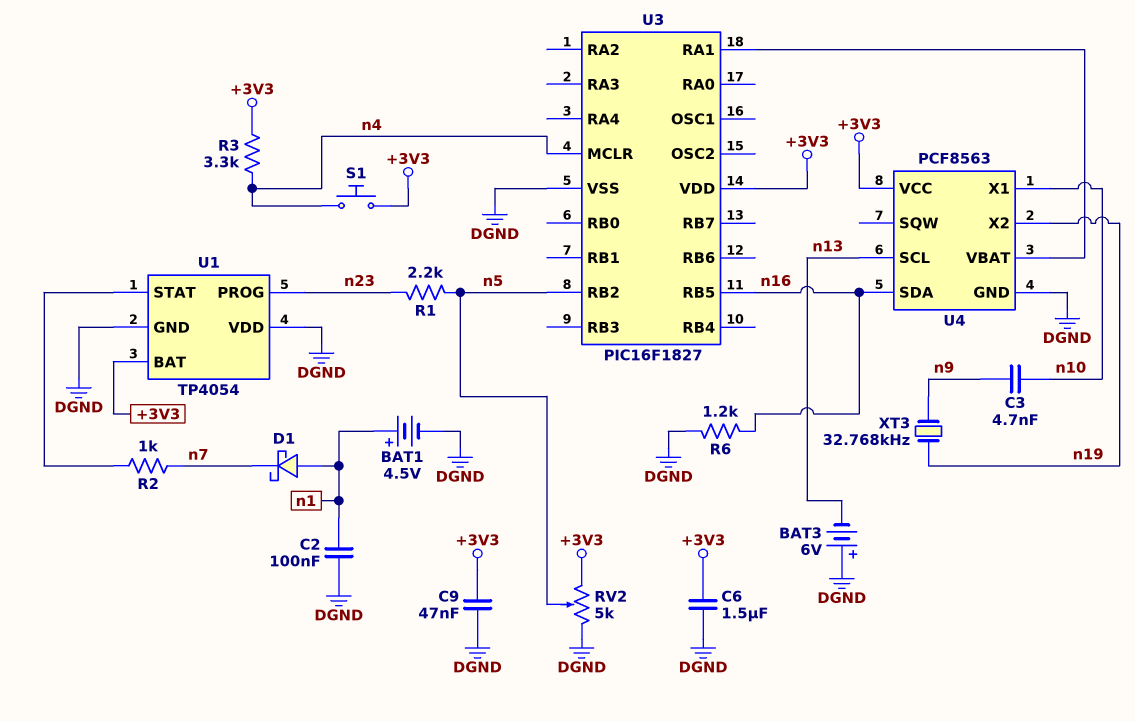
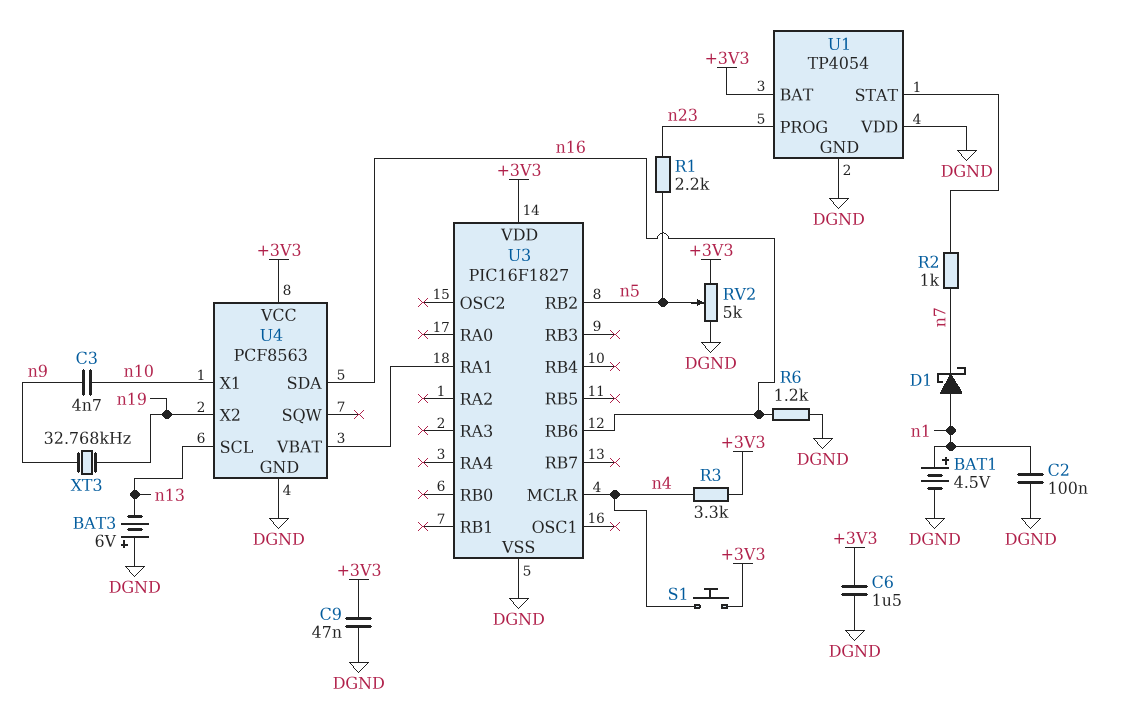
U3 pin RB5: n16 -> none
U3 pin RB6: none -> n16

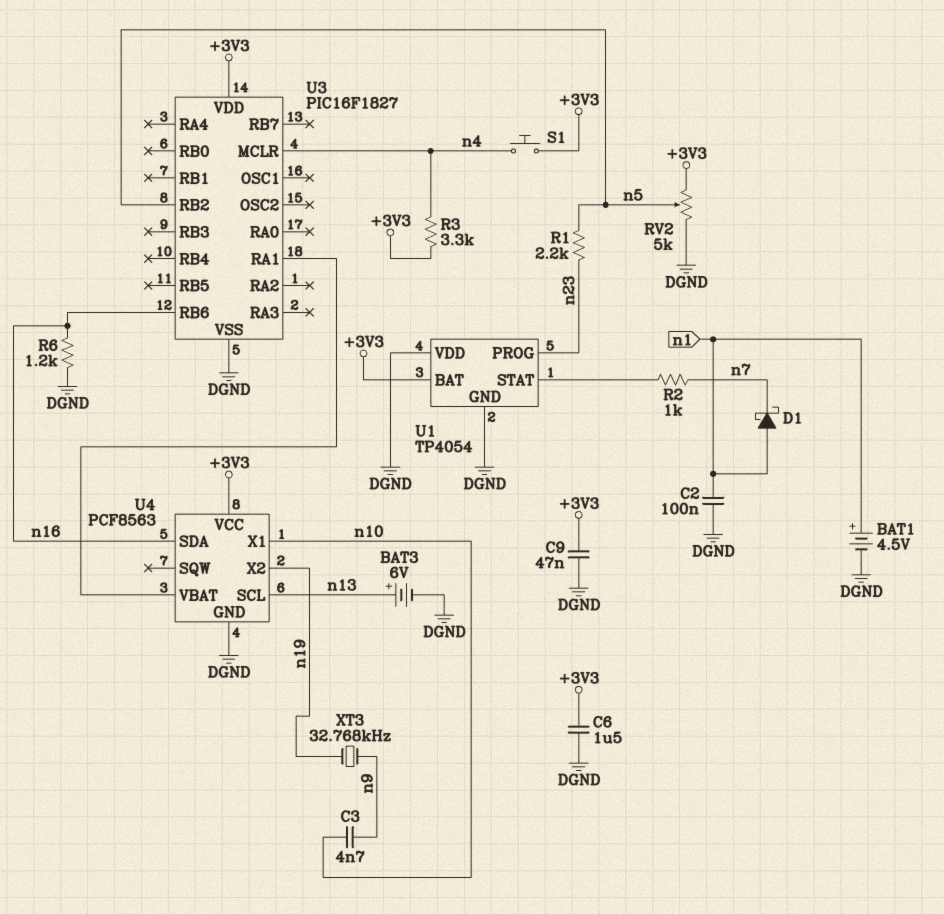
BAT3: 6V (plus DGND, minus n13) -> 6V (plus n13, minus DGND)

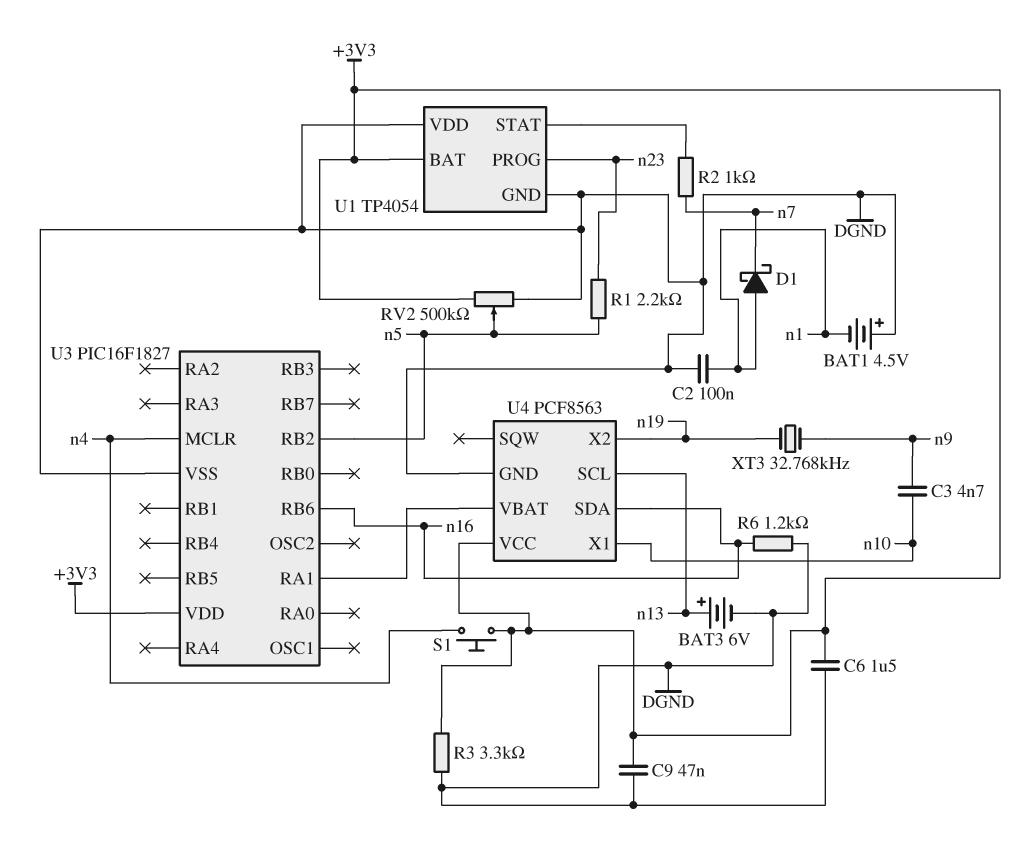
BAT1: 4.5V (plus n1, minus DGND) -> 4.5V (plus DGND, minus n1)
R3: 3.3k (+3V3, n4) -> 3.3k (+3V3, DGND)
RV2: 5k (+3V3, DGND, wiper n5) -> 500k (+3V3, DGND, wiper n5)

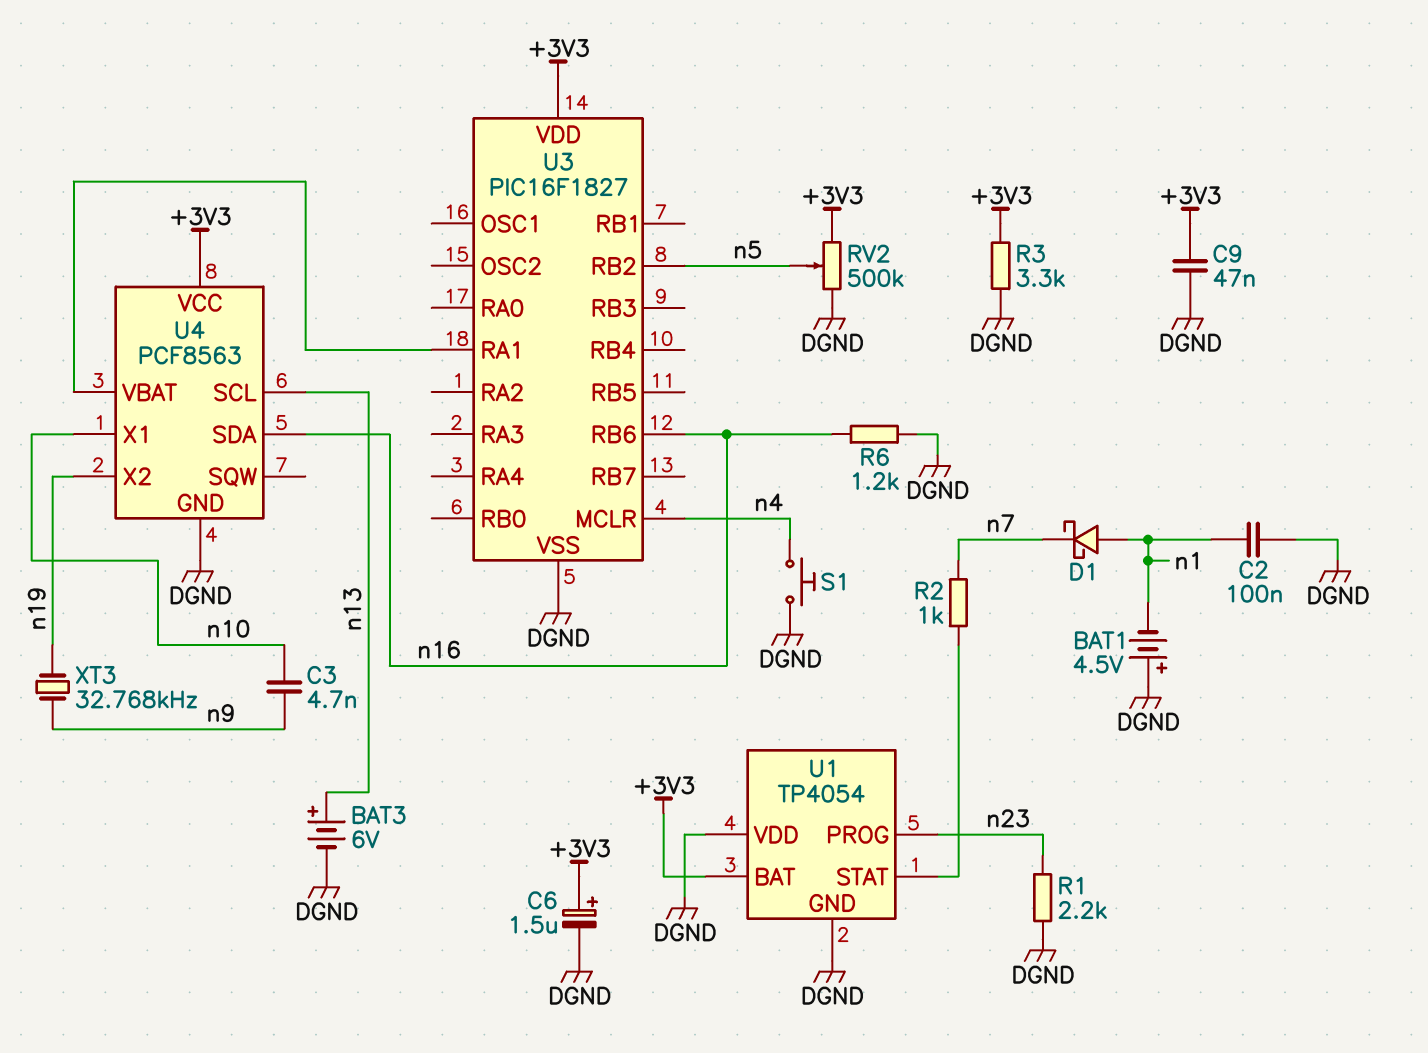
C6: 1.5uF (+3V3, DGND) -> 1.5uF (plus +3V3, minus DGND)
R1: 2.2k (n5, n23) -> 2.2k (DGND, n23)
S1: button (+3V3, n4) -> button (DGND, n4)

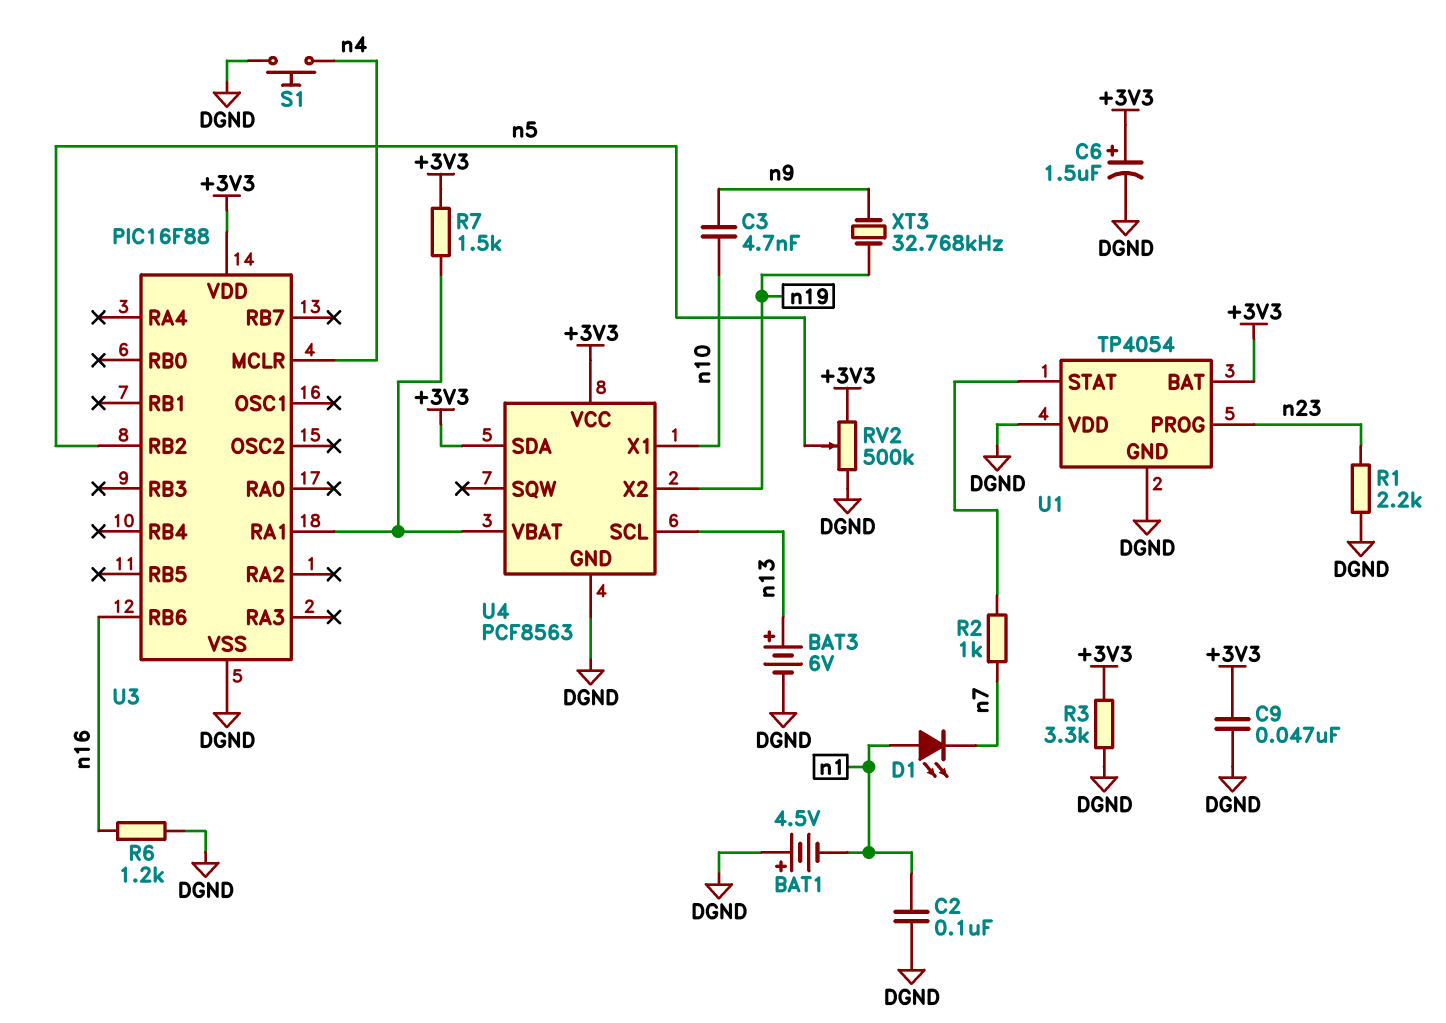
D1: schottky (A n1, K n7) -> LED (A n1, K n7)
R7: none -> 1.5k (+3V3, U3/RA1)
U3: PIC16F1827 -> PIC16F88
U4 pin SDA: n16 -> +3V3

